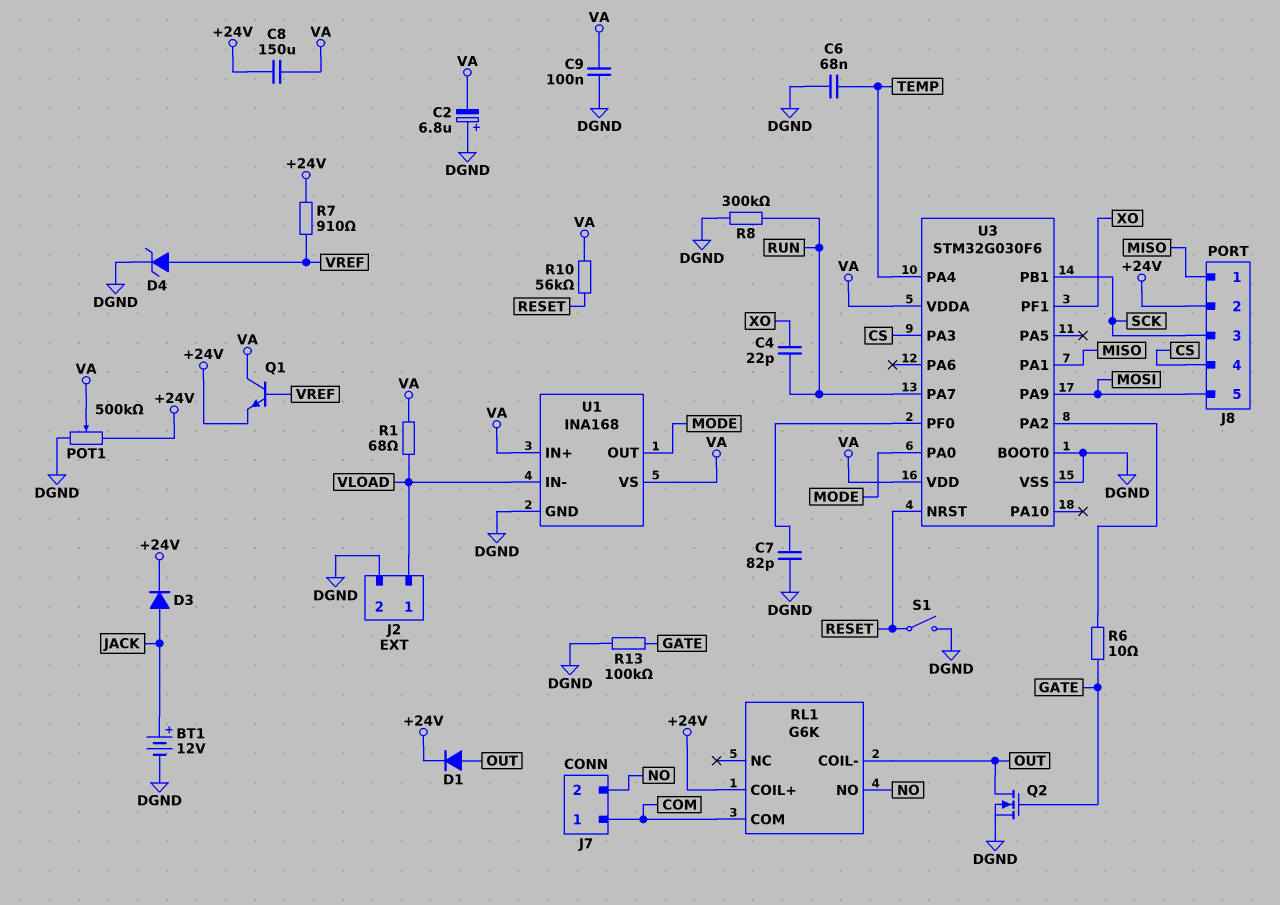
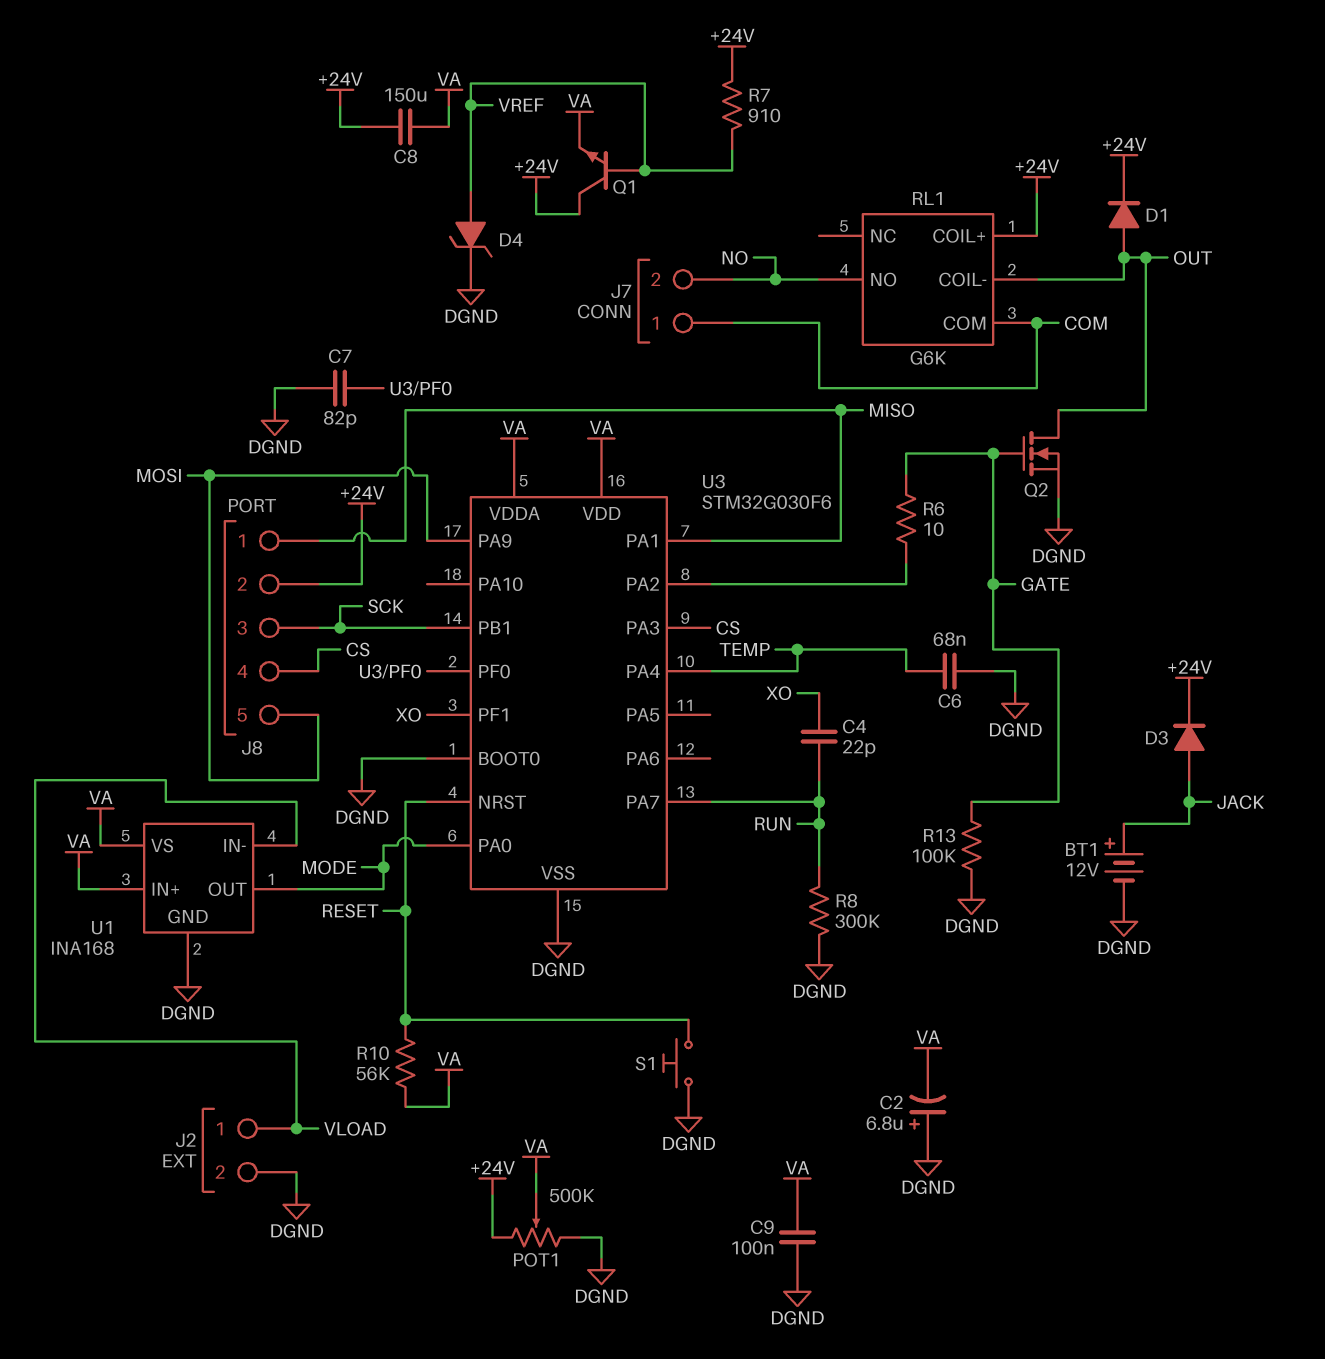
Q1: NPN (B VREF, C VA, E +24V) -> NPN (B VREF, C +24V, E VA)
R1: 68 (VA, VLOAD) -> none
S1: switch (DGND, RESET) -> button (DGND, RESET)

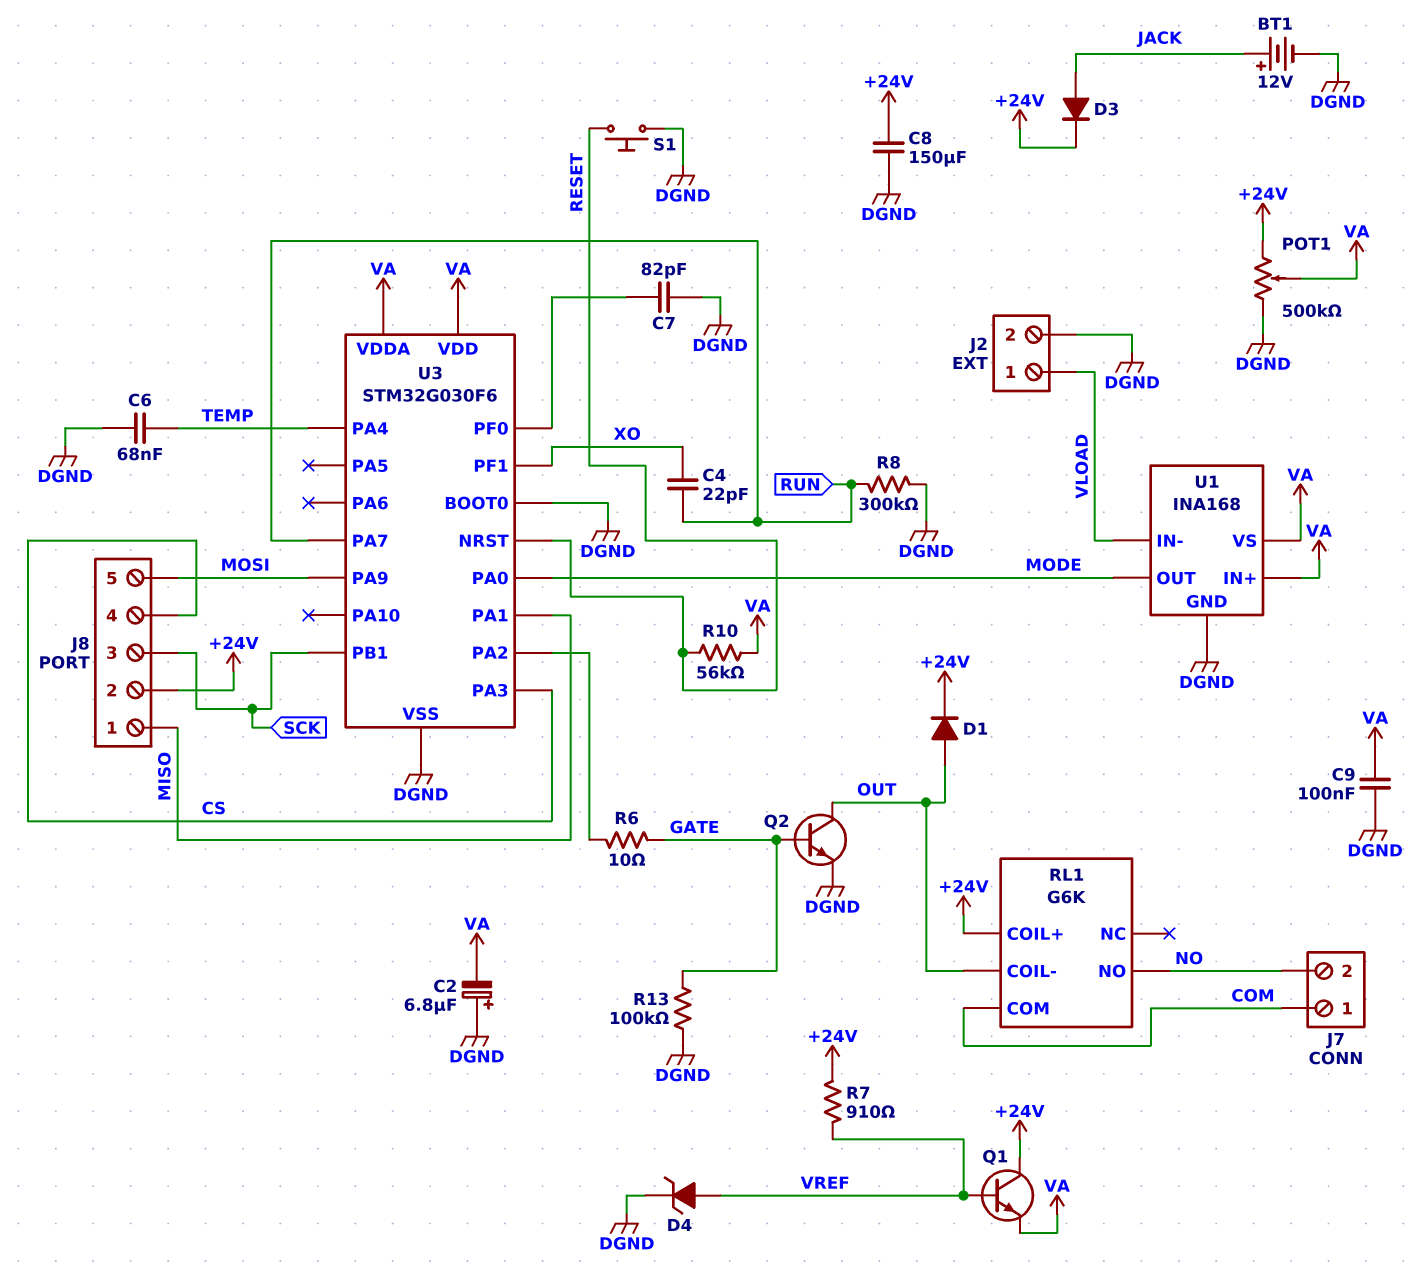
C8: 150uF (+24V, VA) -> 150uF (+24V, DGND)
Q2: NMOS (G GATE, D OUT, S DGND) -> NPN (B GATE, C OUT, E DGND)

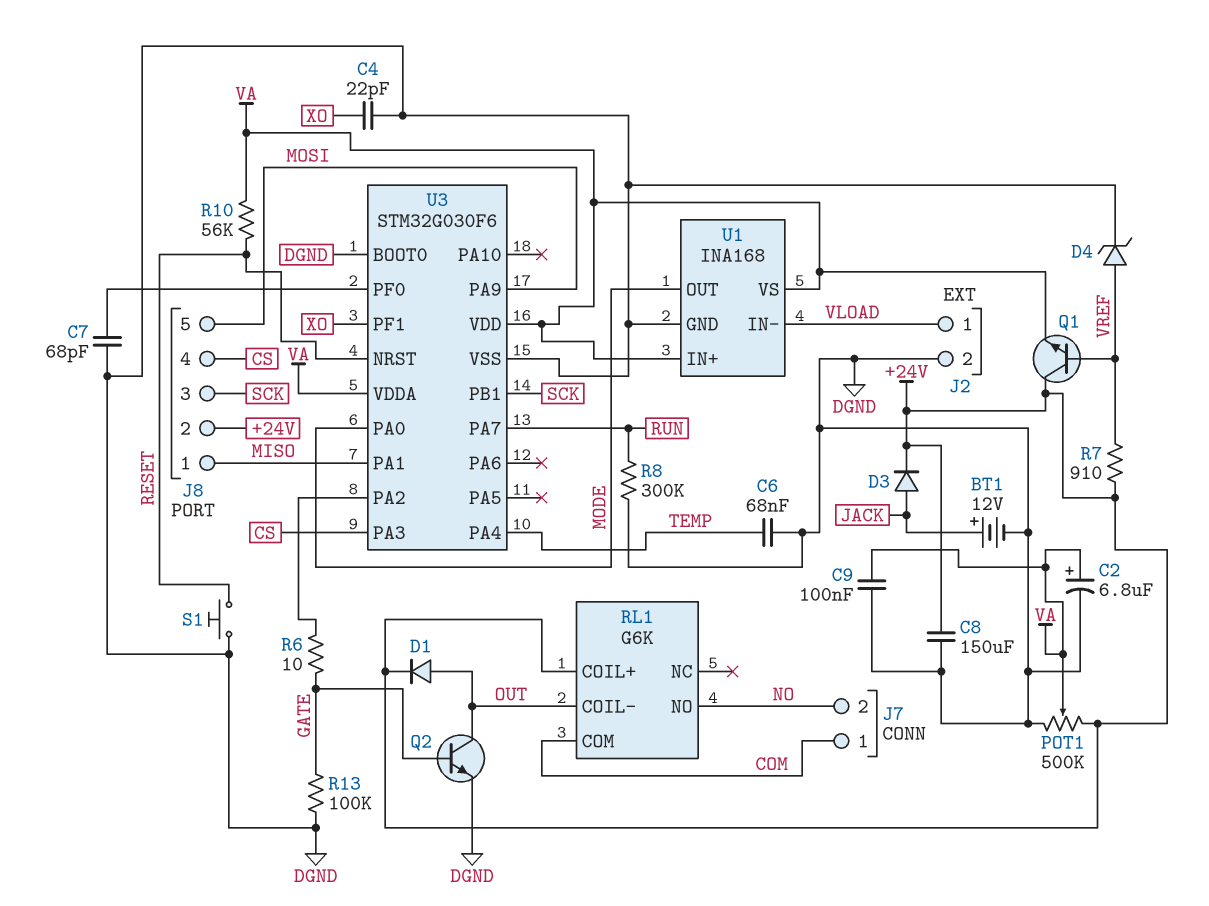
C2: 6.8uF (plus DGND, minus VA) -> 6.8uF (plus VA, minus DGND)
C4: 22pF (RUN, XO) -> 22pF (DGND, XO)
C7: 82pF (DGND, U3/PF0) -> 68pF (DGND, U3/PF0)

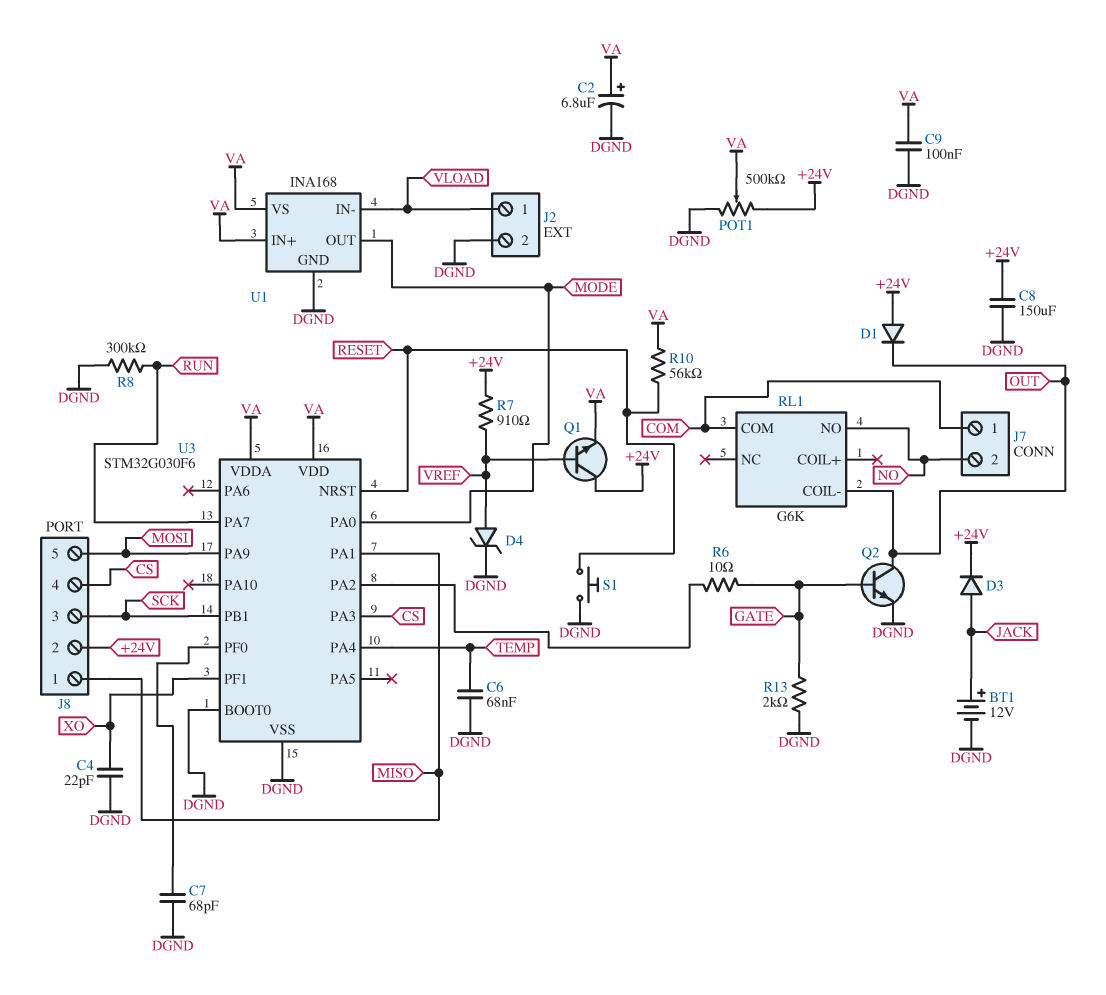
D1: diode (A OUT, K +24V) -> diode (A +24V, K OUT)
R13: 100k (DGND, GATE) -> 2k (DGND, GATE)
RL1 pin COIL+: +24V -> none

